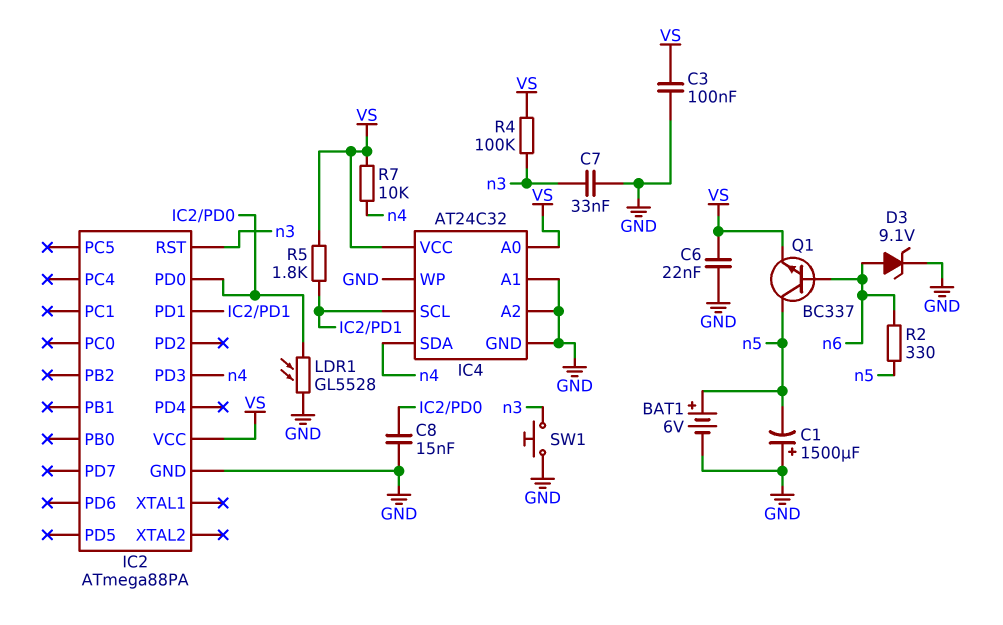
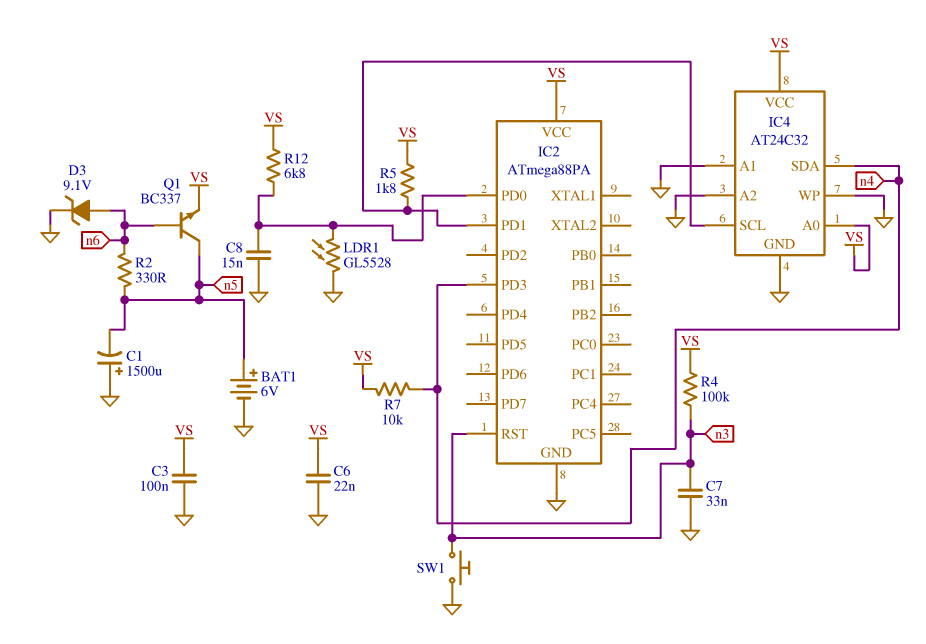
R12: none -> 6.8k (IC2/PD0, VS)

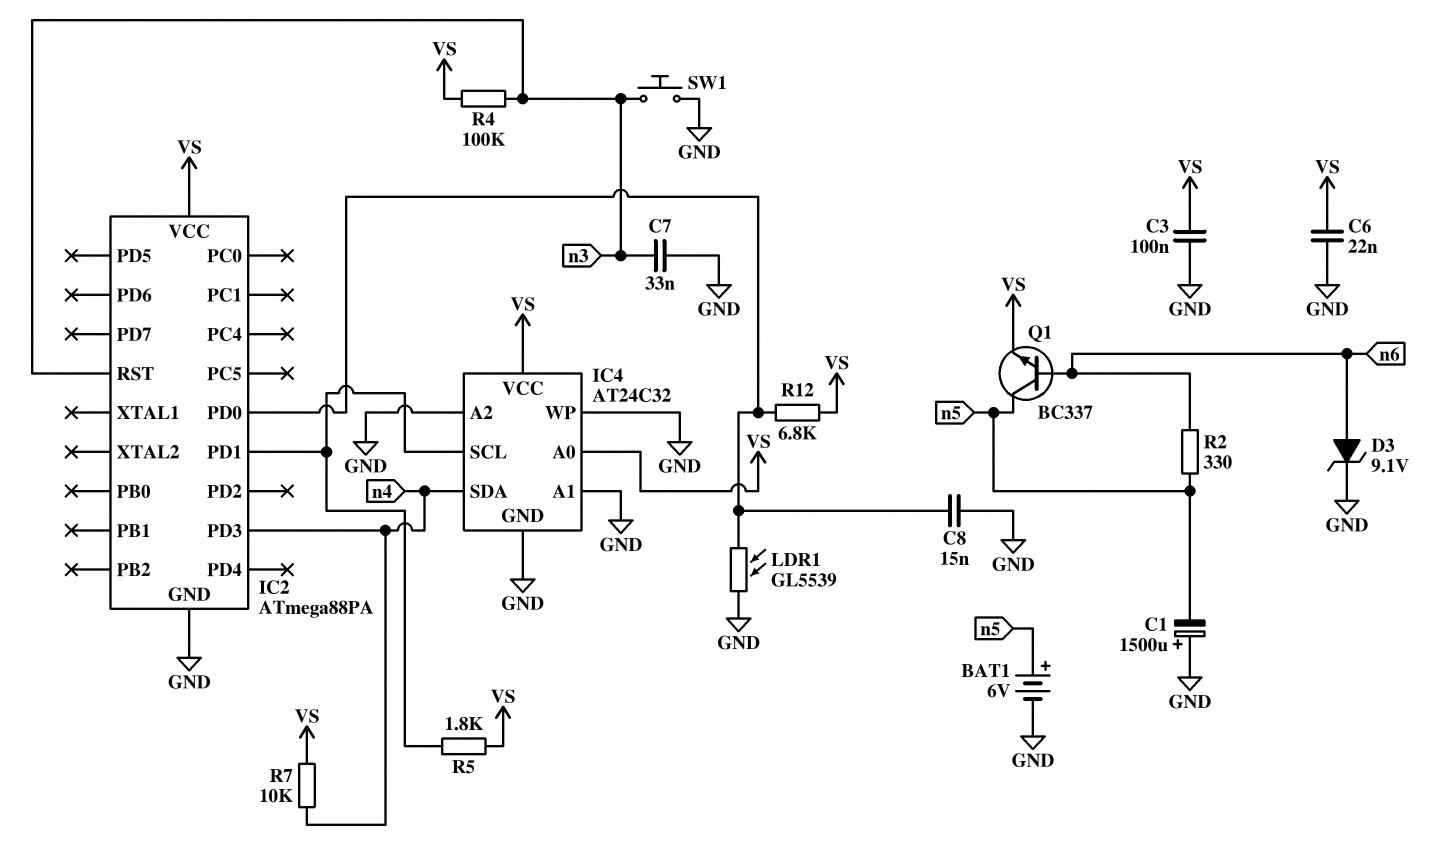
LDR1: GL5528 (GND, IC2/PD0) -> GL5539 (GND, IC2/PD0)

